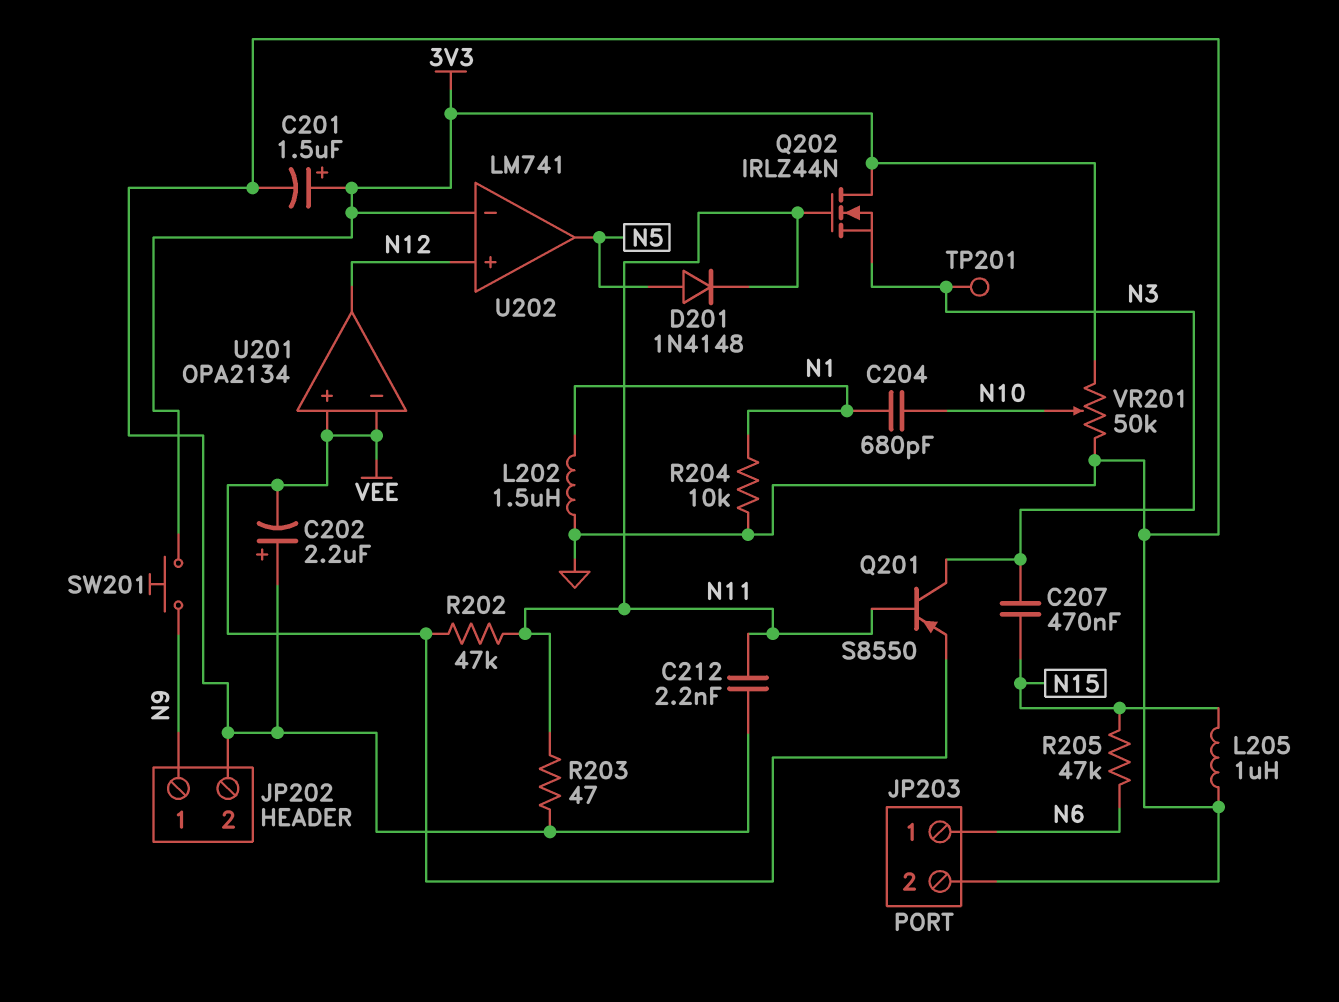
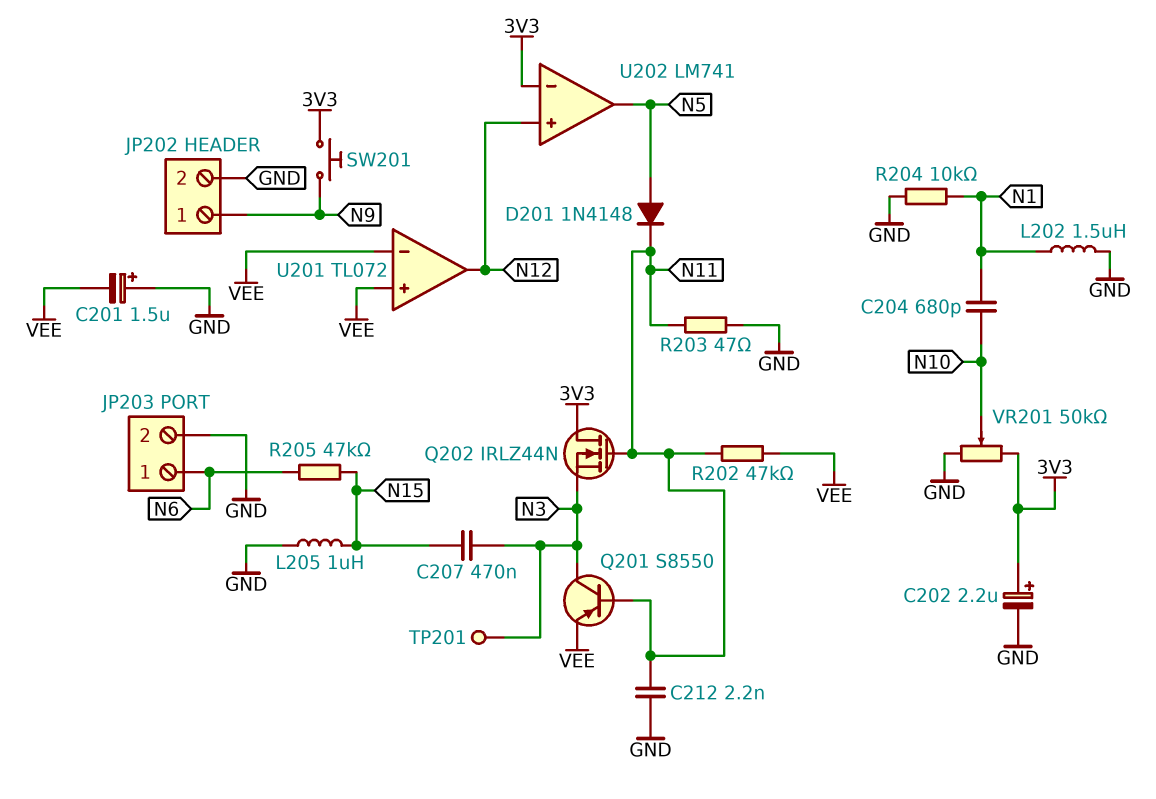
C201: 1.5uF (plus 3V3, minus GND) -> 1.5uF (plus GND, minus VEE)
C202: 2.2uF (plus GND, minus VEE) -> 2.2uF (plus 3V3, minus GND)
U201: OPA2134 -> TL072

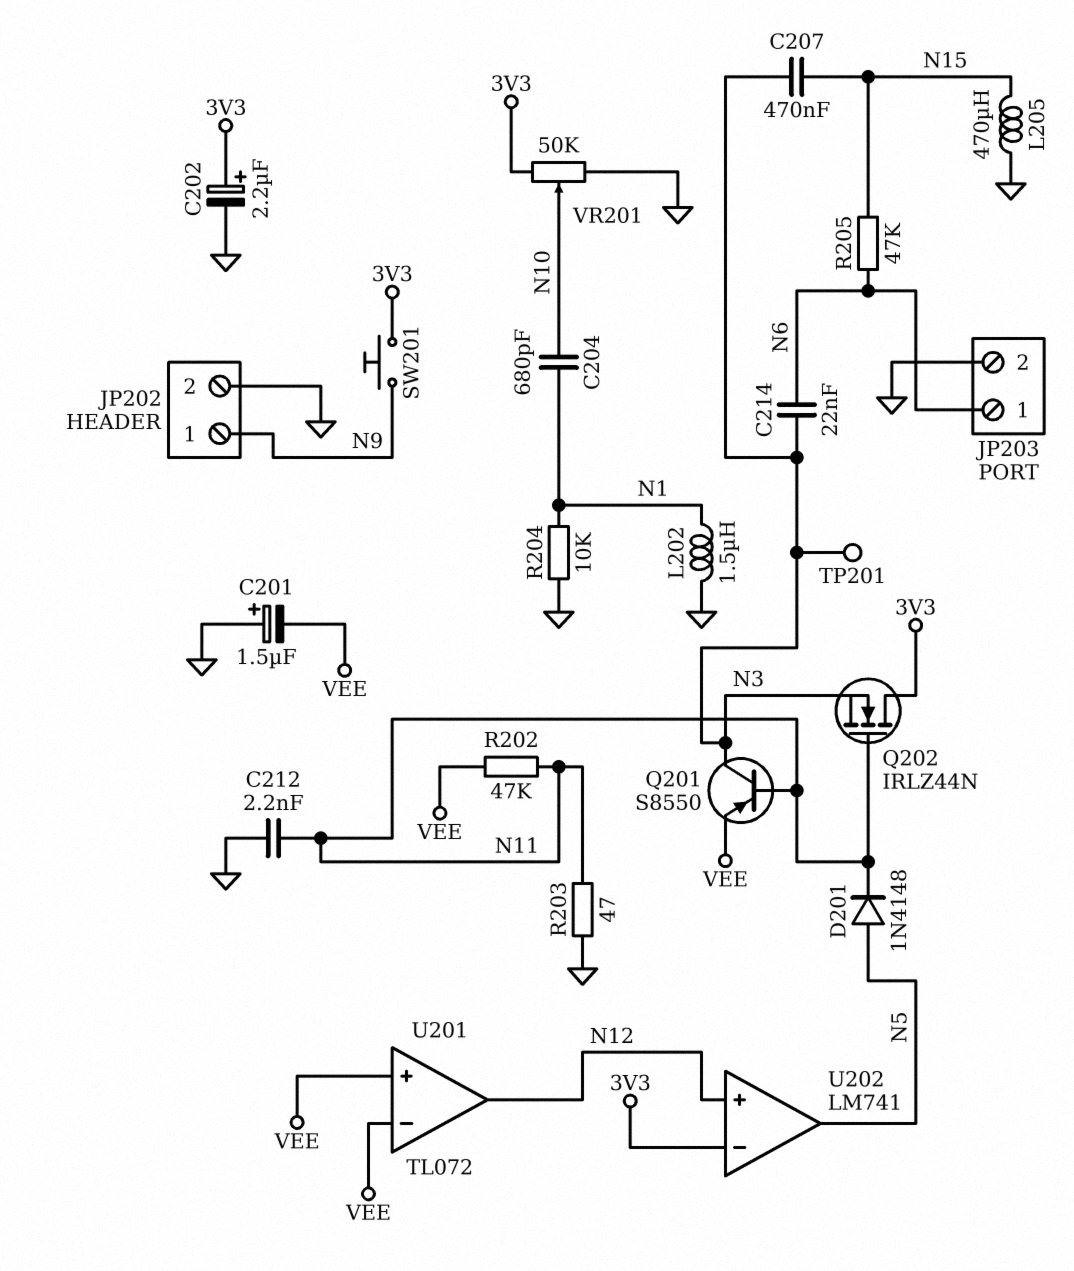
C214: none -> 22nF (N3, N6)
L205: 1uH (GND, N15) -> 470uH (GND, N15)

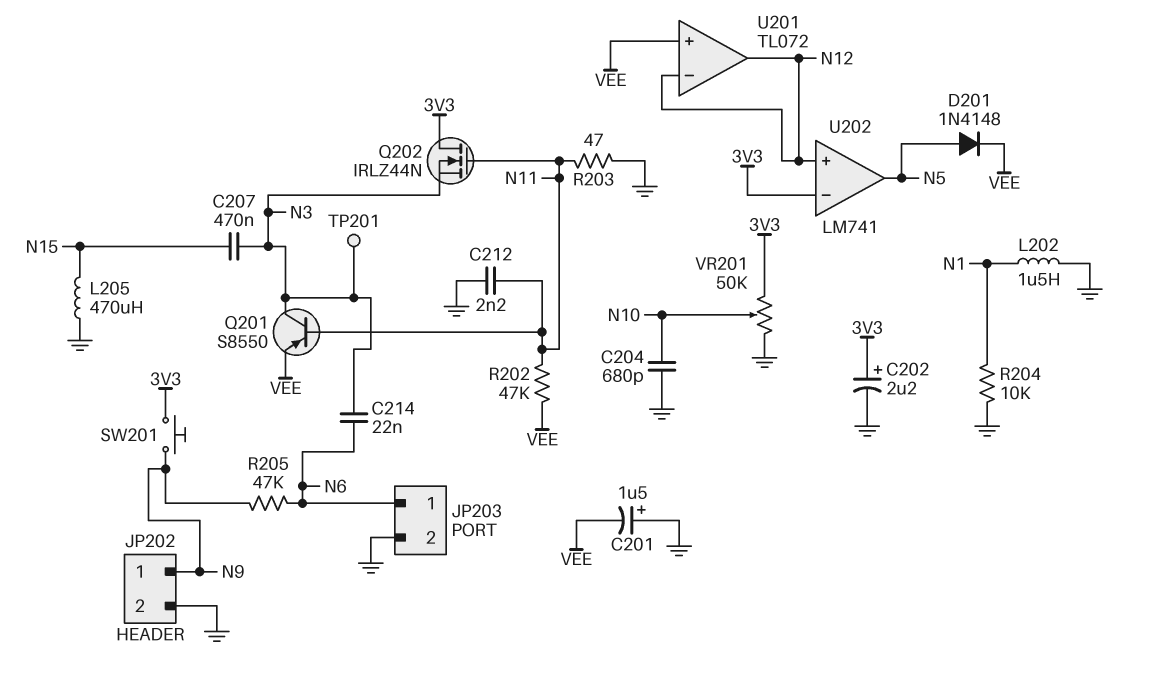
C204: 680pF (N1, N10) -> 680pF (GND, N10)
D201: diode 1N4148 (A N5, K N11) -> diode 1N4148 (A N5, K VEE)
R205: 47k (N6, N15) -> 47k (N6, N9)
U201 pin in-: VEE -> N12

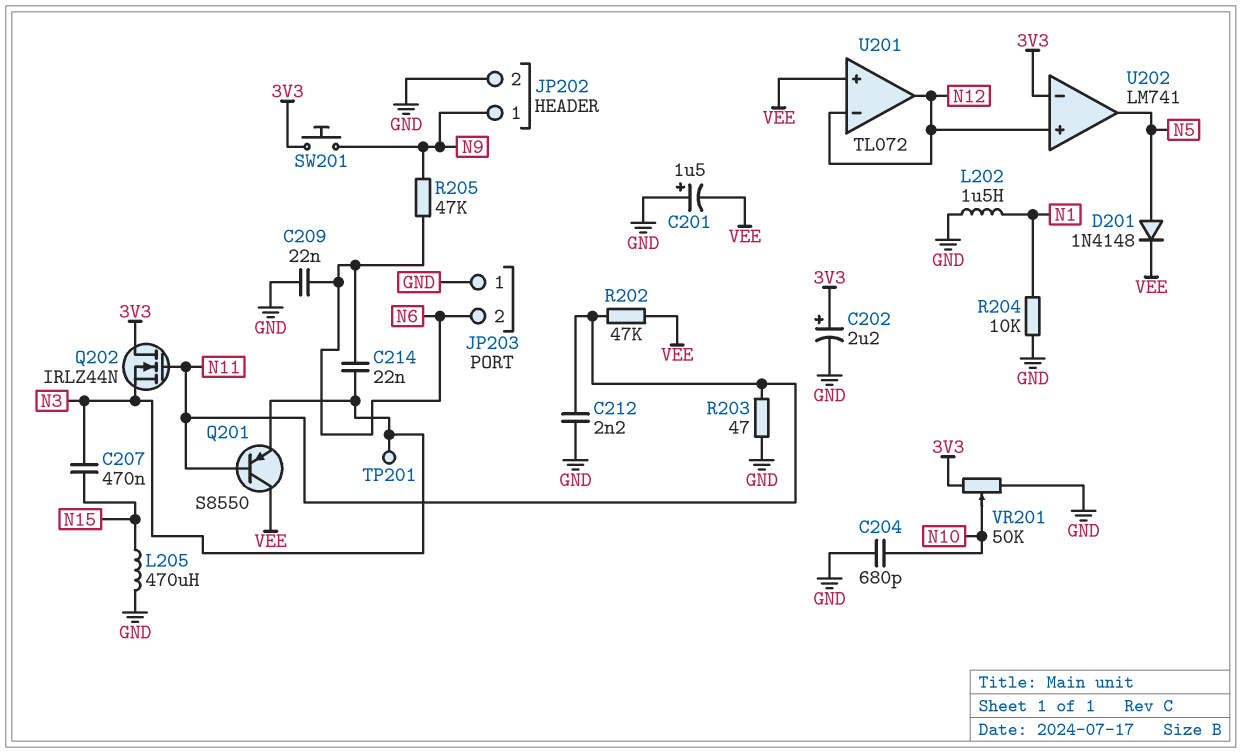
C209: none -> 22nF (GND, N6)
JP203 pin 1: N6 -> GND
JP203 pin 2: GND -> N6
Q201: PNP S8550 (B N11, C N3, E VEE) -> PNP S8550 (B N11, C VEE, E N3)

